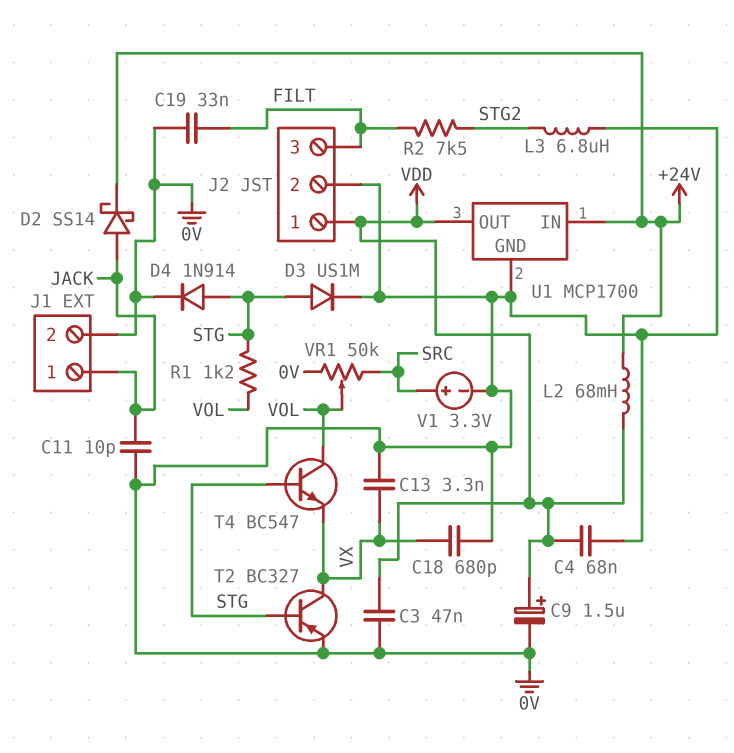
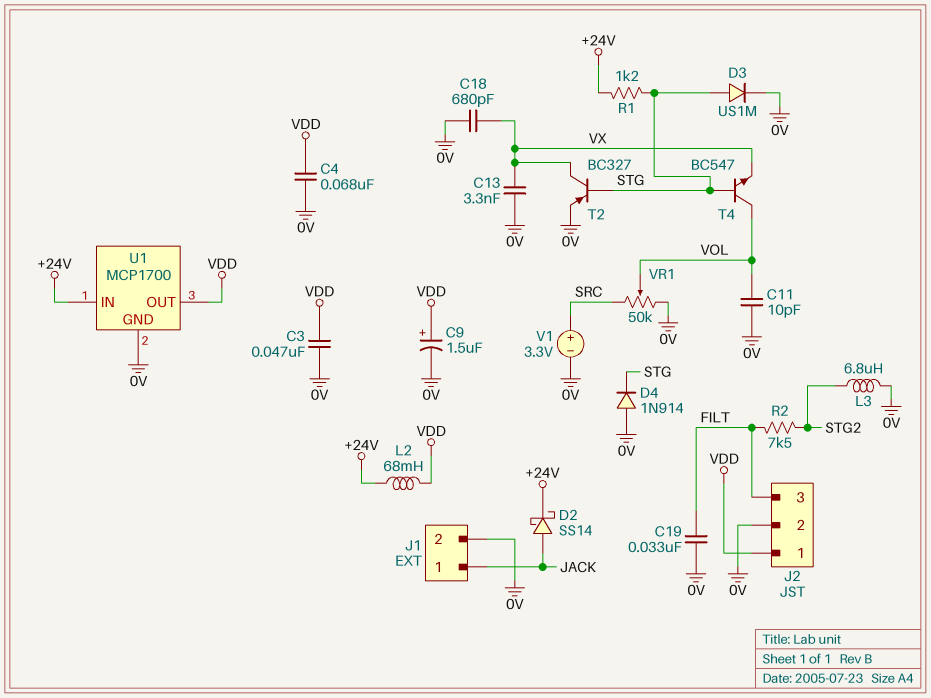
C11: 10pF (0V, JACK) -> 10pF (0V, VOL)
D4: diode 1N914 (A STG, K 0V) -> diode 1N914 (A 0V, K STG)
R1: 1.2k (STG, VOL) -> 1.2k (+24V, STG)

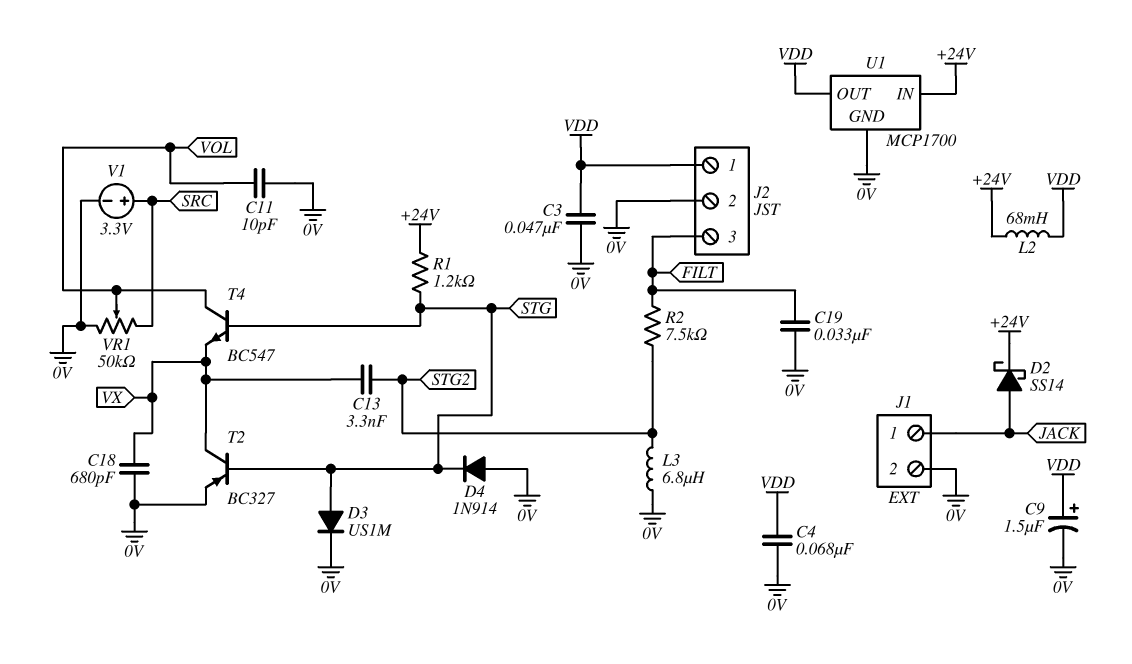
C13: 3.3nF (0V, VX) -> 3.3nF (STG2, VX)

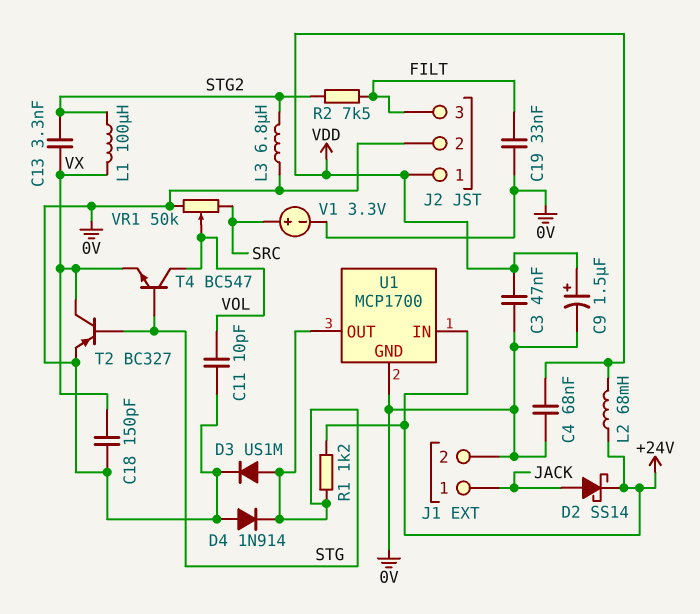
C18: 680pF (0V, VX) -> 150pF (0V, VX)
L1: none -> 100uH (STG2, VX)
U1 pin OUT: VDD -> STG

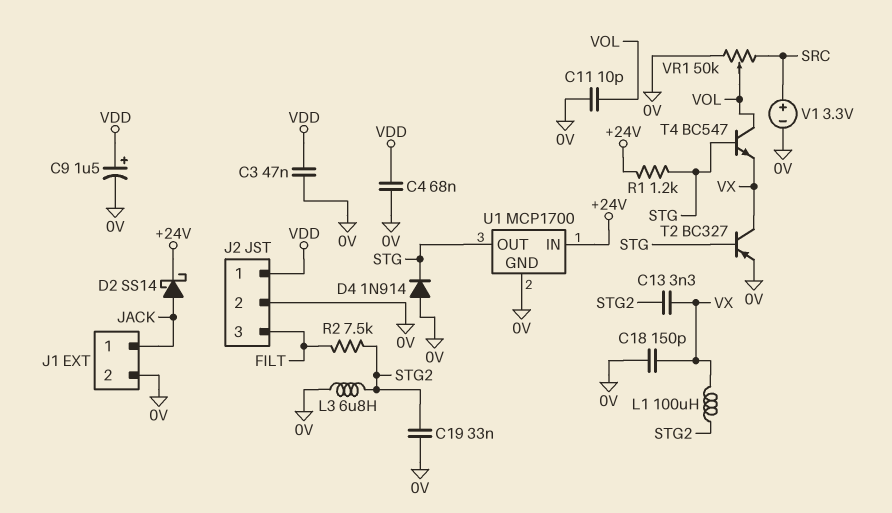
C19: 33nF (0V, FILT) -> 33nF (0V, STG2)
D3: diode US1M (A STG, K 0V) -> none
L2: 68mH (+24V, VDD) -> none

